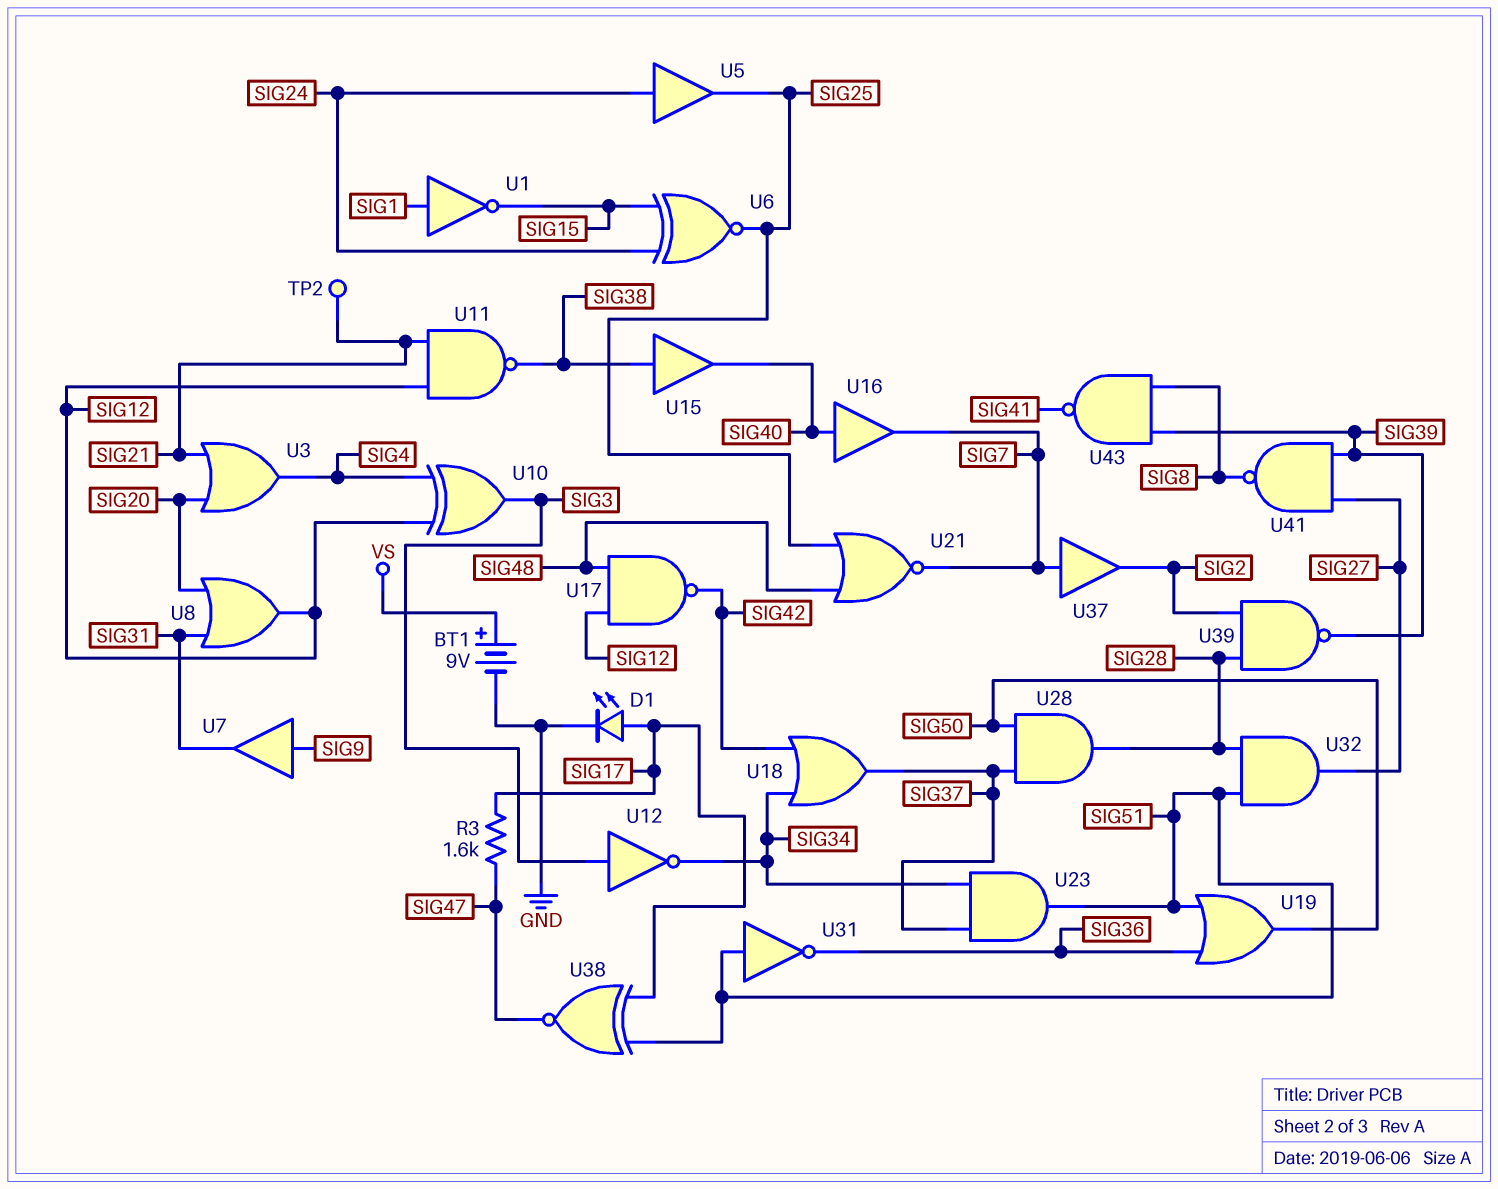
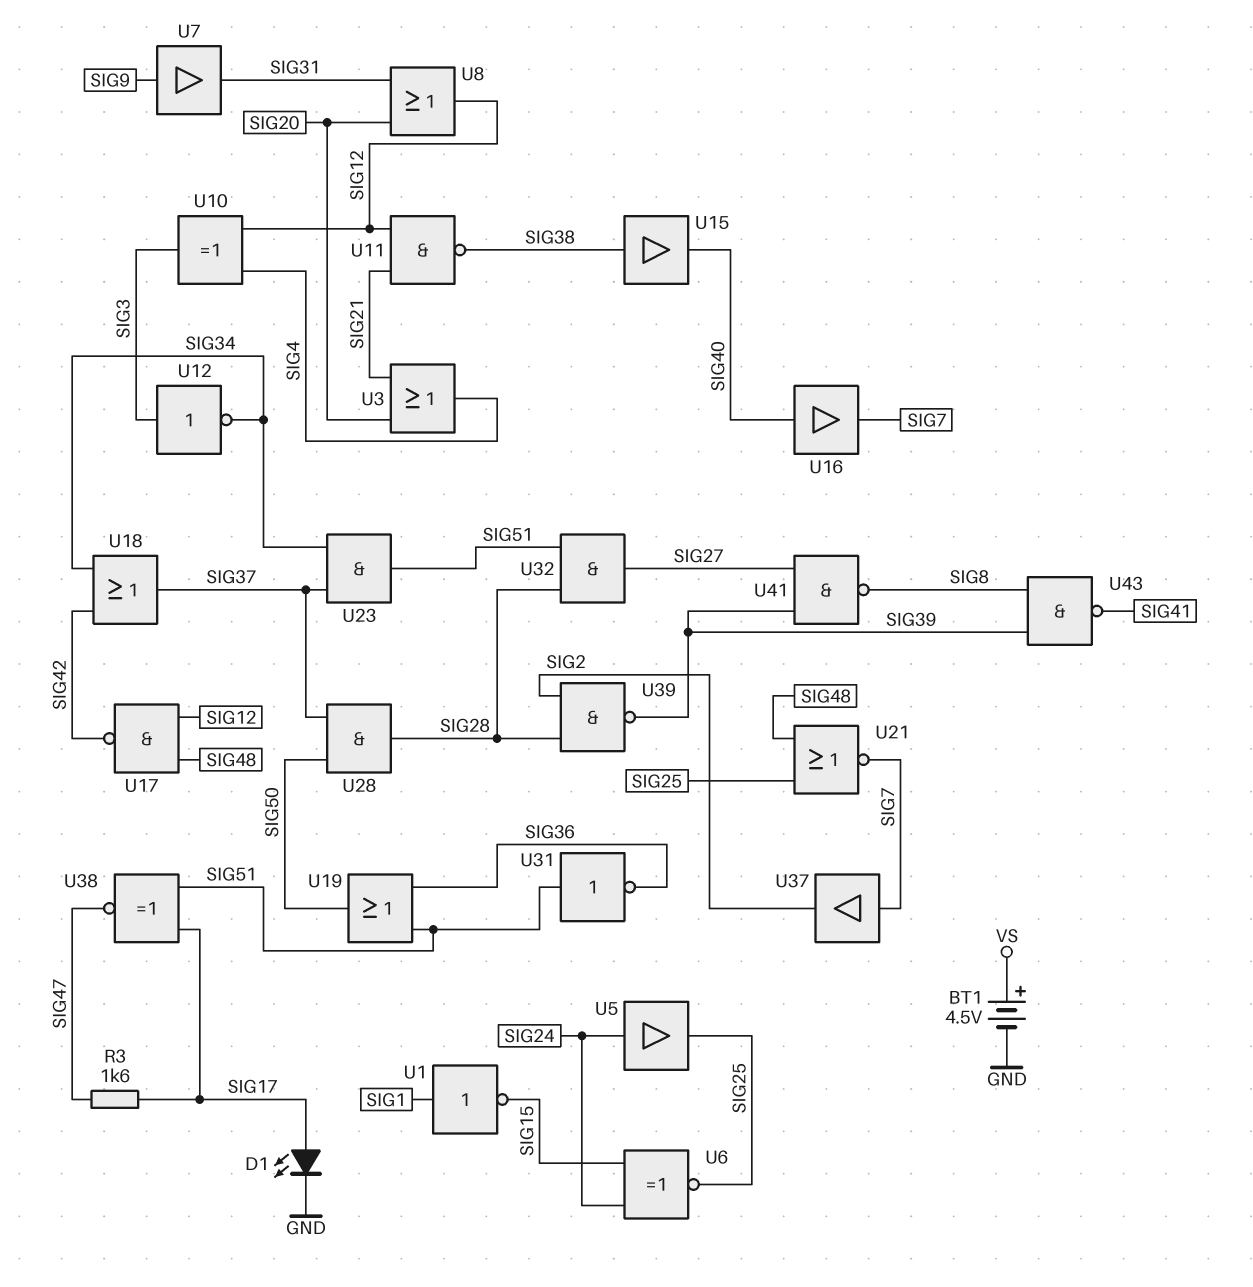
BT1: 9V (plus VS, minus GND) -> 4.5V (plus VS, minus GND)
TP2: test point (SIG21) -> none

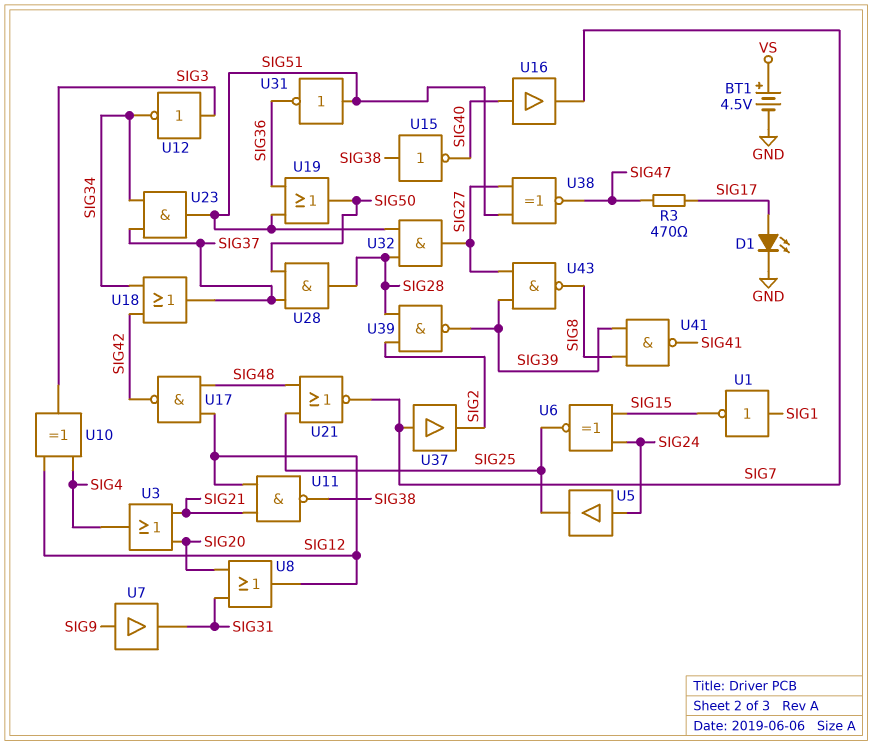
R3: 1.6k (SIG17, SIG47) -> 470 (SIG17, SIG47)
U15: buffer (in SIG38, out SIG40) -> NOT (in SIG38, out SIG40)
U38: XNOR (in SIG17, in SIG51, out SIG47) -> XNOR (in SIG27, in SIG51, out SIG47)
U41: NAND (in SIG27, in SIG39, out SIG8) -> NAND (in SIG8, in SIG39, out SIG41)
U43: NAND (in SIG8, in SIG39, out SIG41) -> NAND (in SIG27, in SIG39, out SIG8)

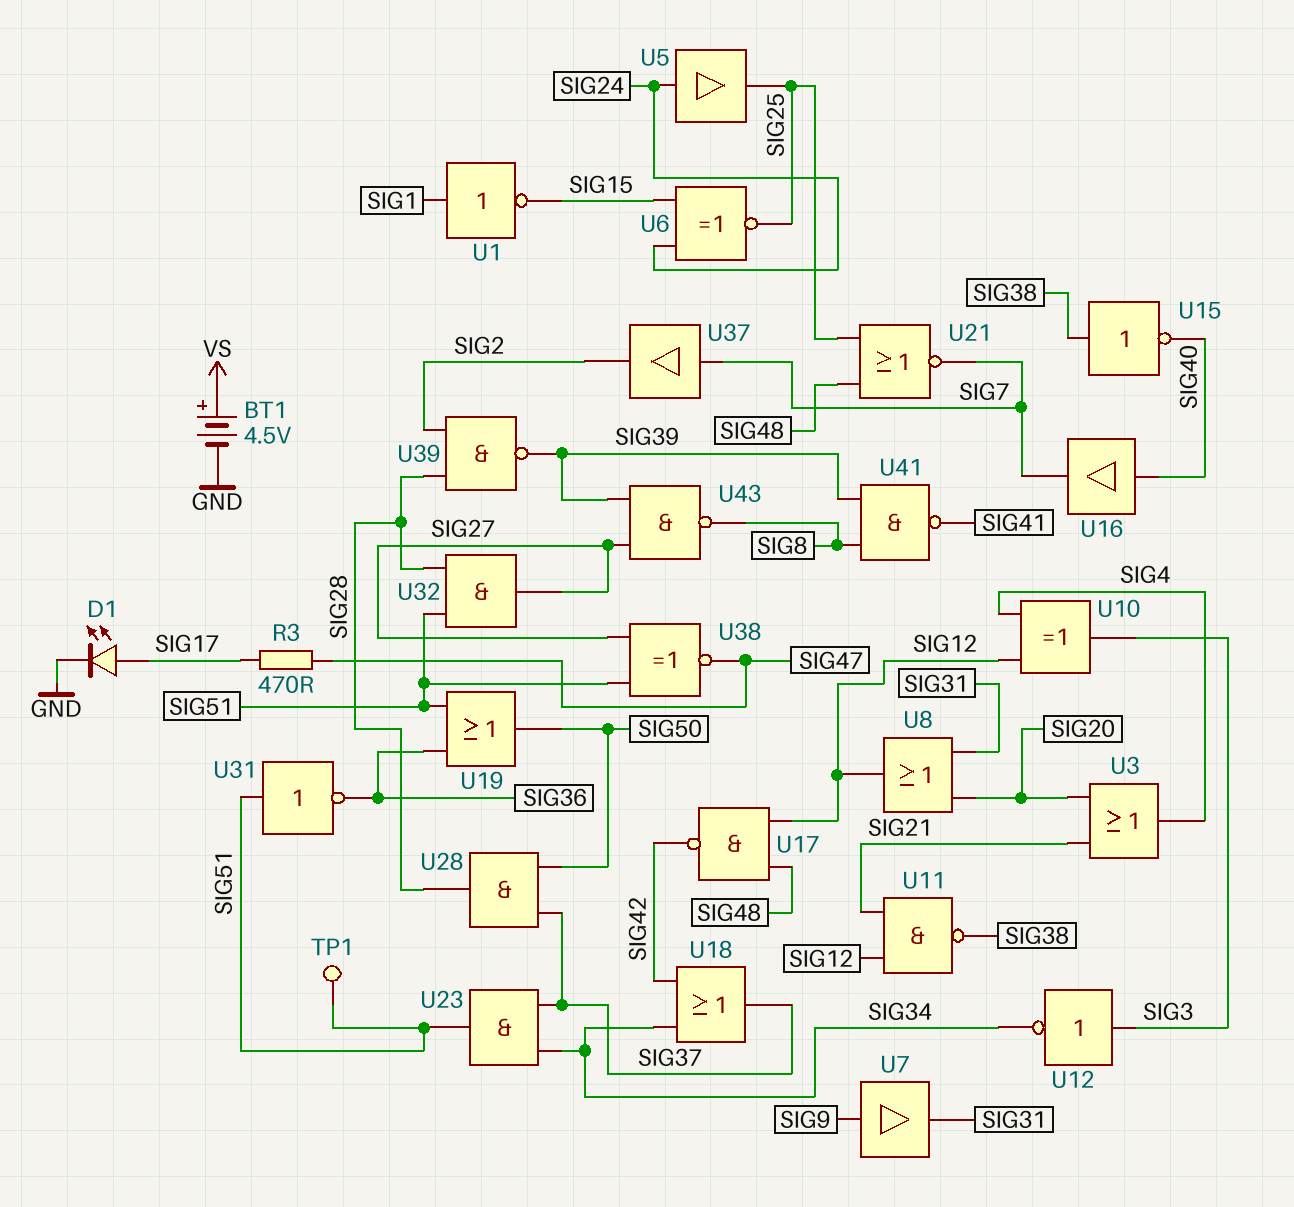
TP1: none -> test point (SIG51)

